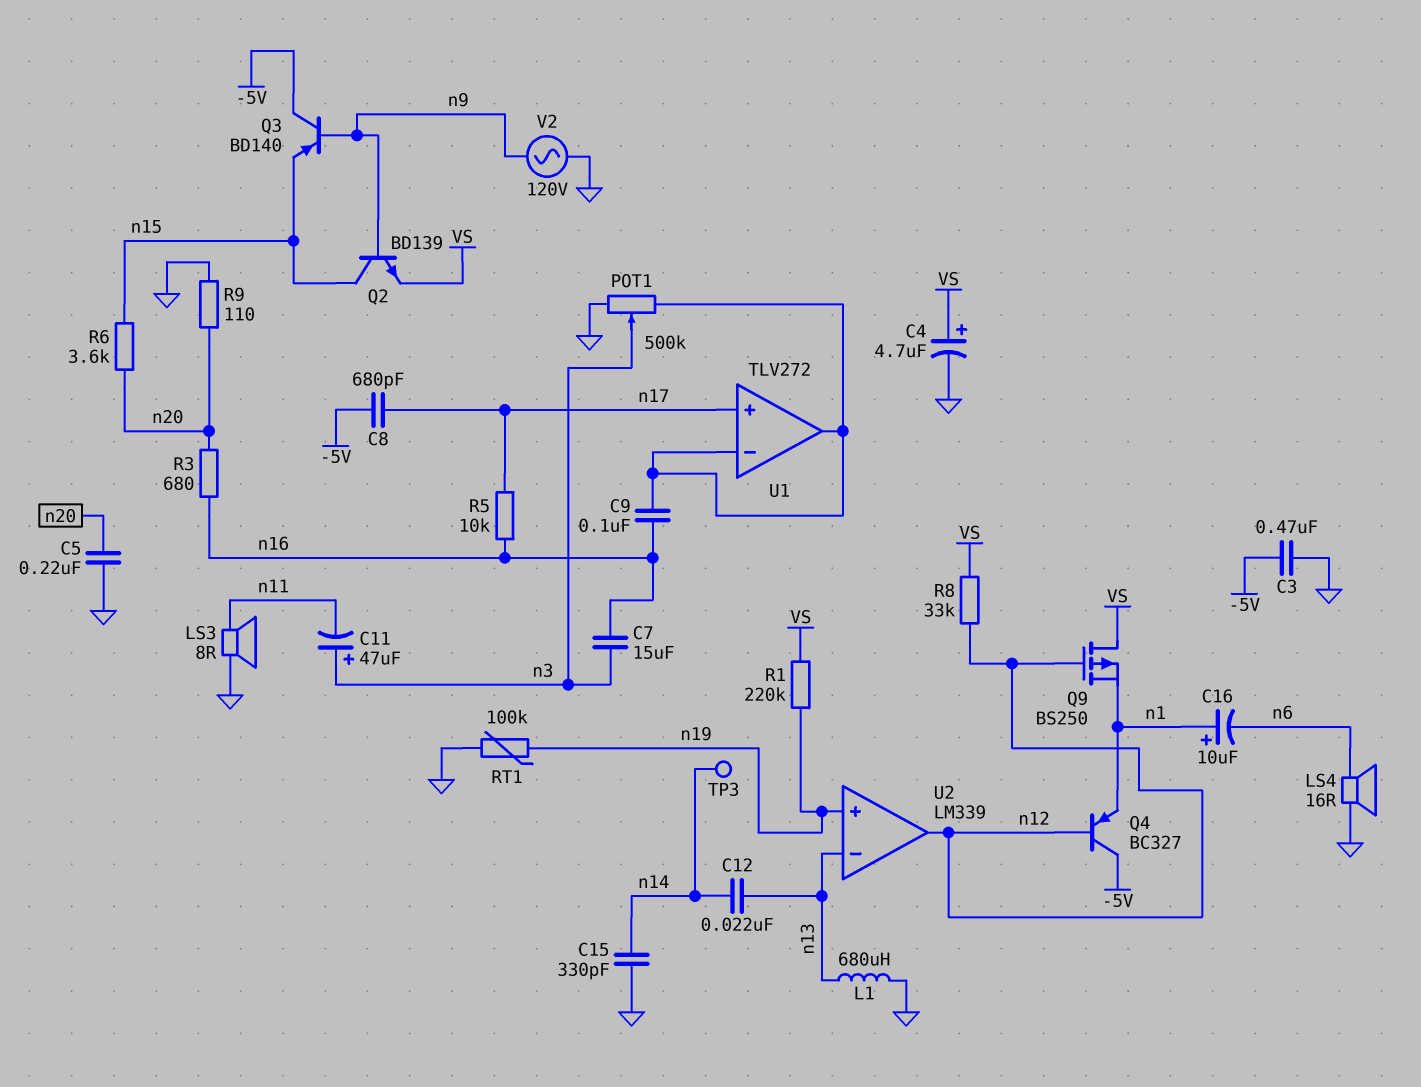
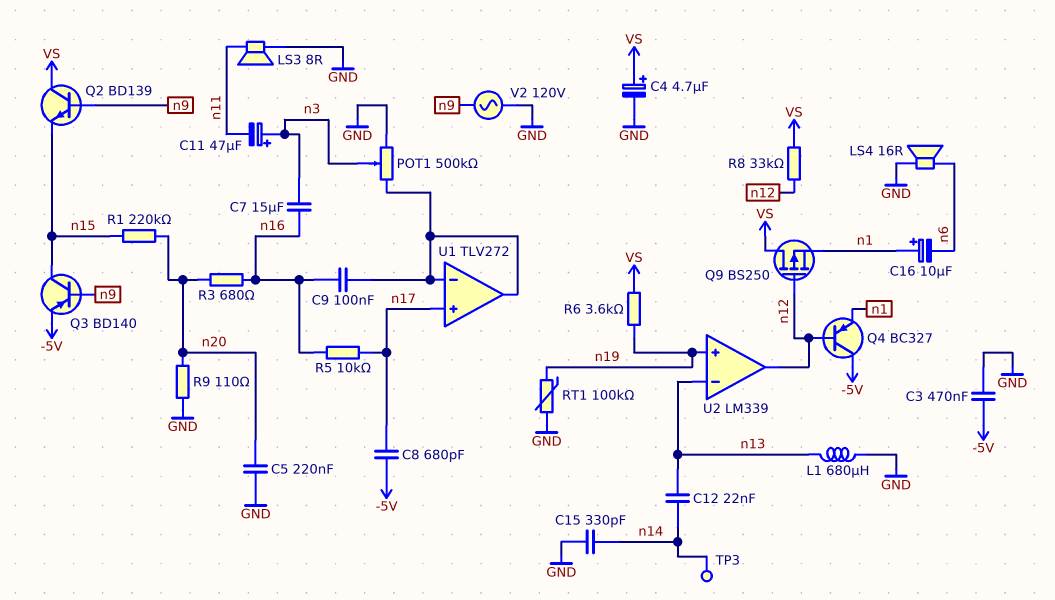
Q2: NPN BD139 (B n9, C n15, E VS) -> NPN BD139 (B n9, C VS, E n15)
Q3: PNP BD140 (B n9, C -5V, E n15) -> PNP BD140 (B n9, C n15, E -5V)
R1: 220k (VS, n19) -> 220k (n15, n20)
R6: 3.6k (n15, n20) -> 3.6k (VS, n19)

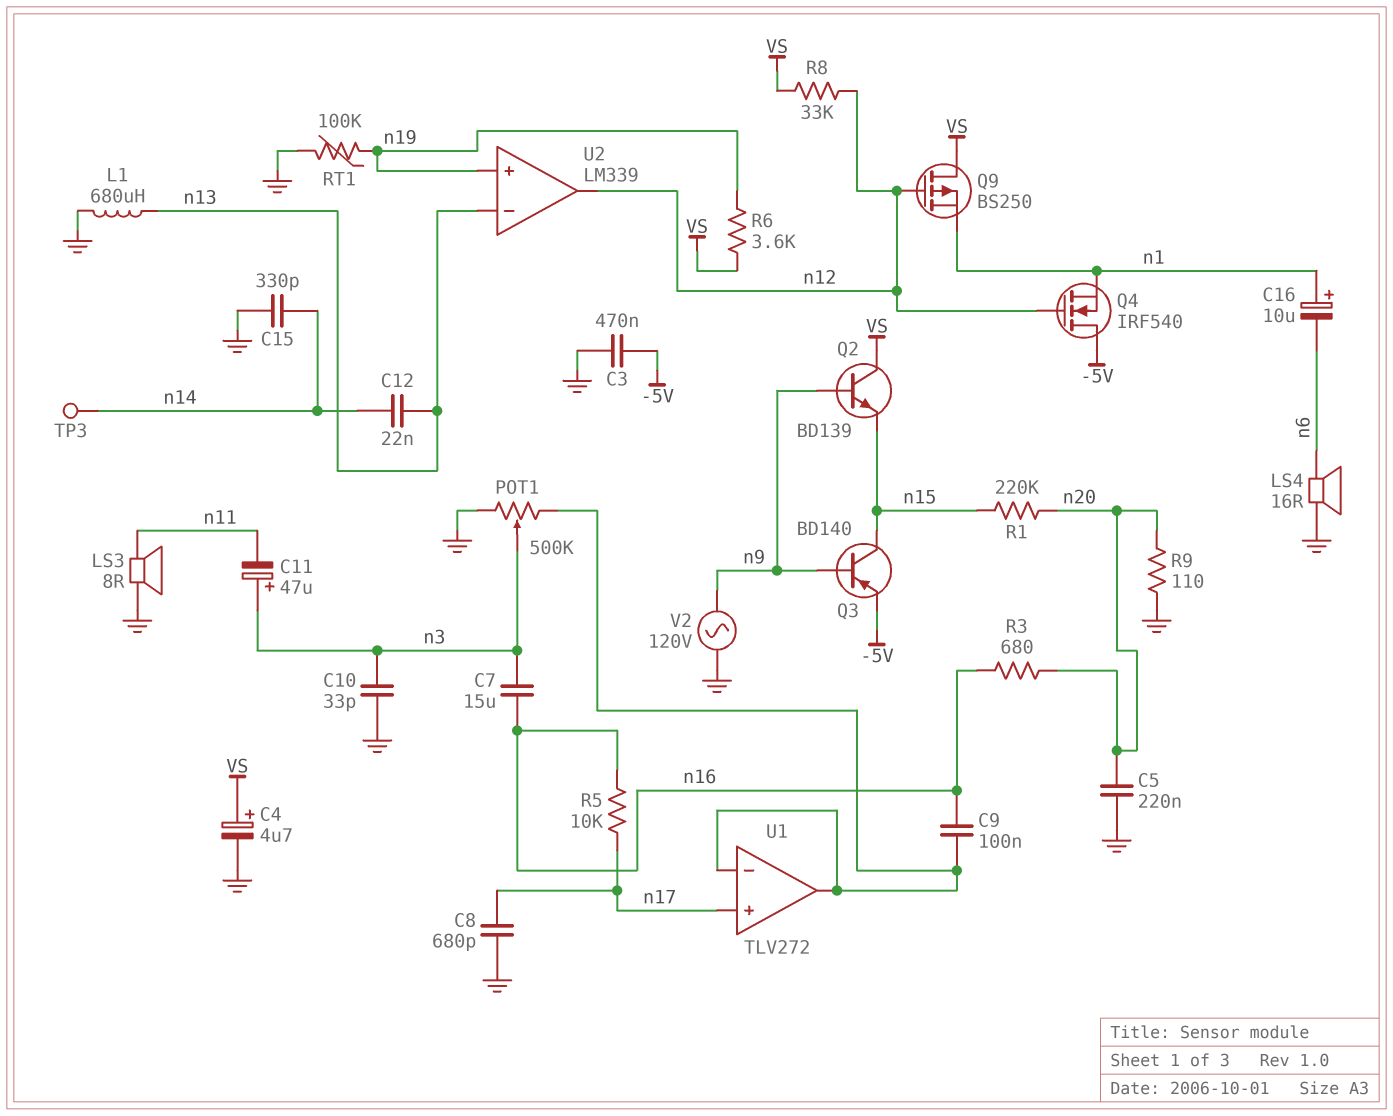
C8: 680pF (-5V, n17) -> 680pF (GND, n17)
C10: none -> 33pF (GND, n3)
Q4: PNP BC327 (B n12, C -5V, E n1) -> NMOS IRF540 (G n12, D -5V, S n1)

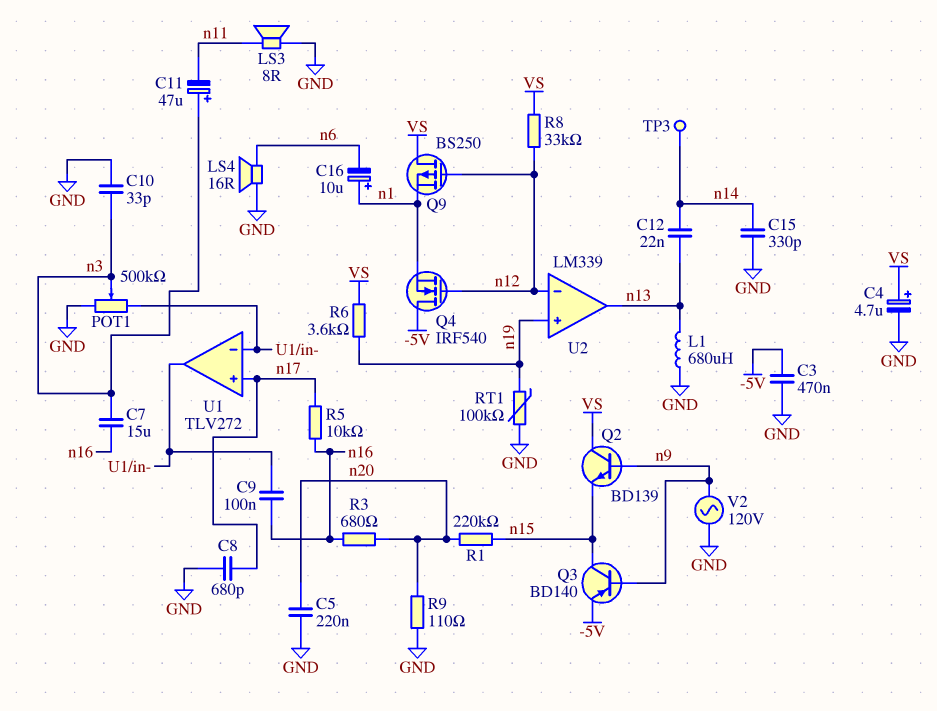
U2 pin in-: n13 -> n12
U2 pin out: n12 -> n13

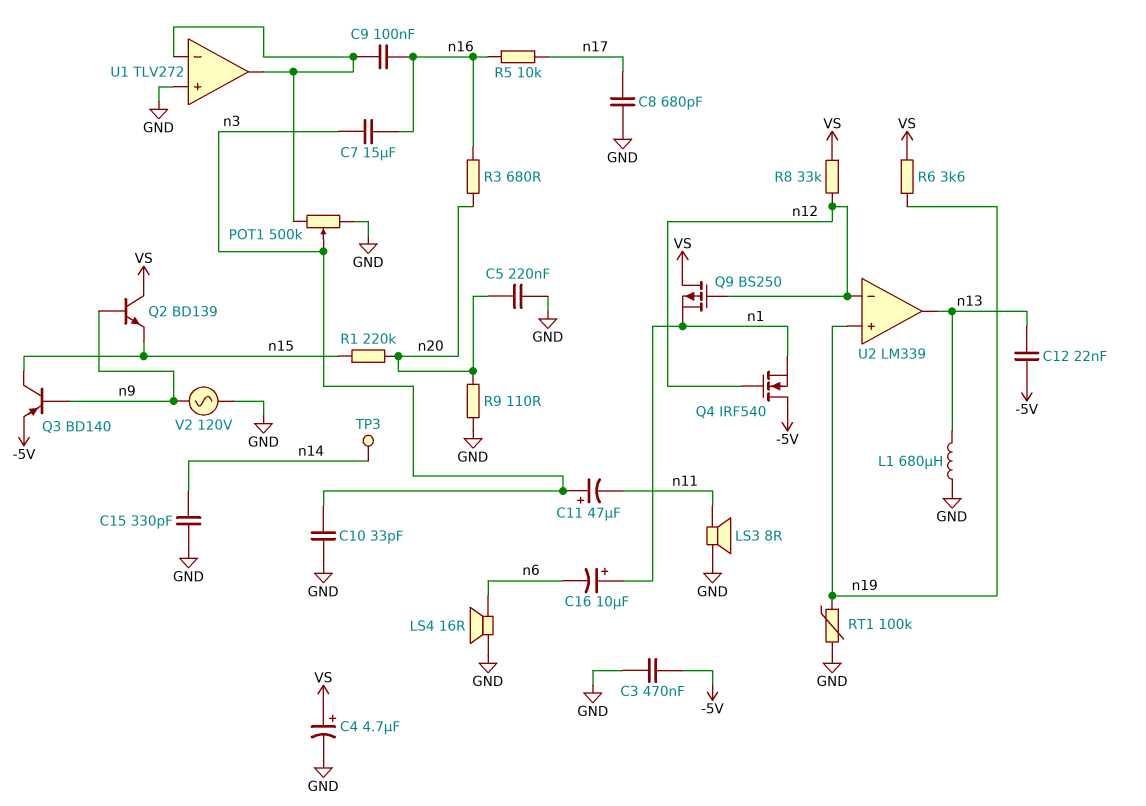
C12: 22nF (n13, n14) -> 22nF (-5V, n13)
U1 pin in+: n17 -> GND

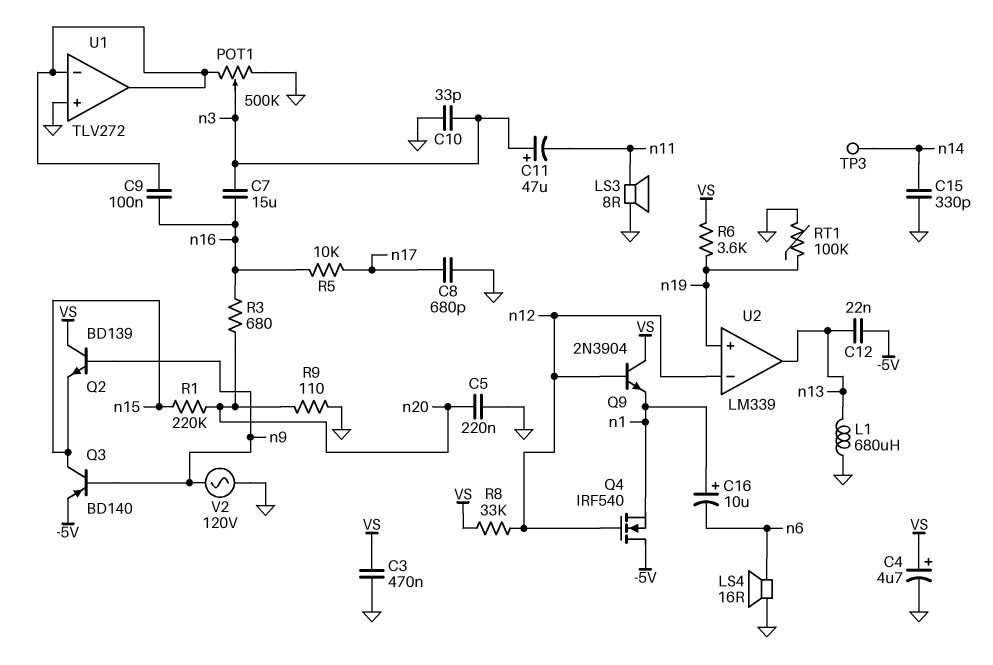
C3: 470nF (-5V, GND) -> 470nF (GND, VS)
Q9: PMOS BS250 (G n12, D VS, S n1) -> NPN 2N3904 (B n12, C VS, E n1)

